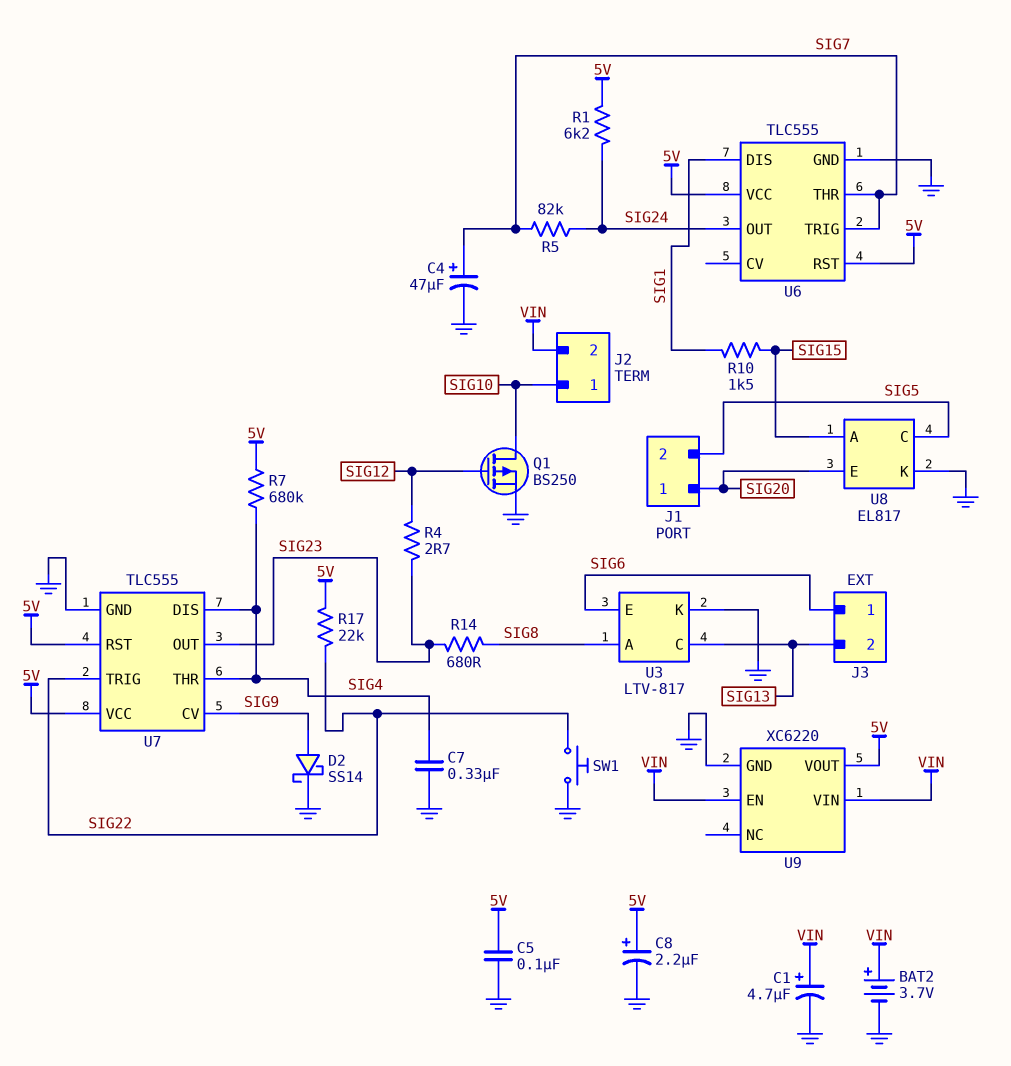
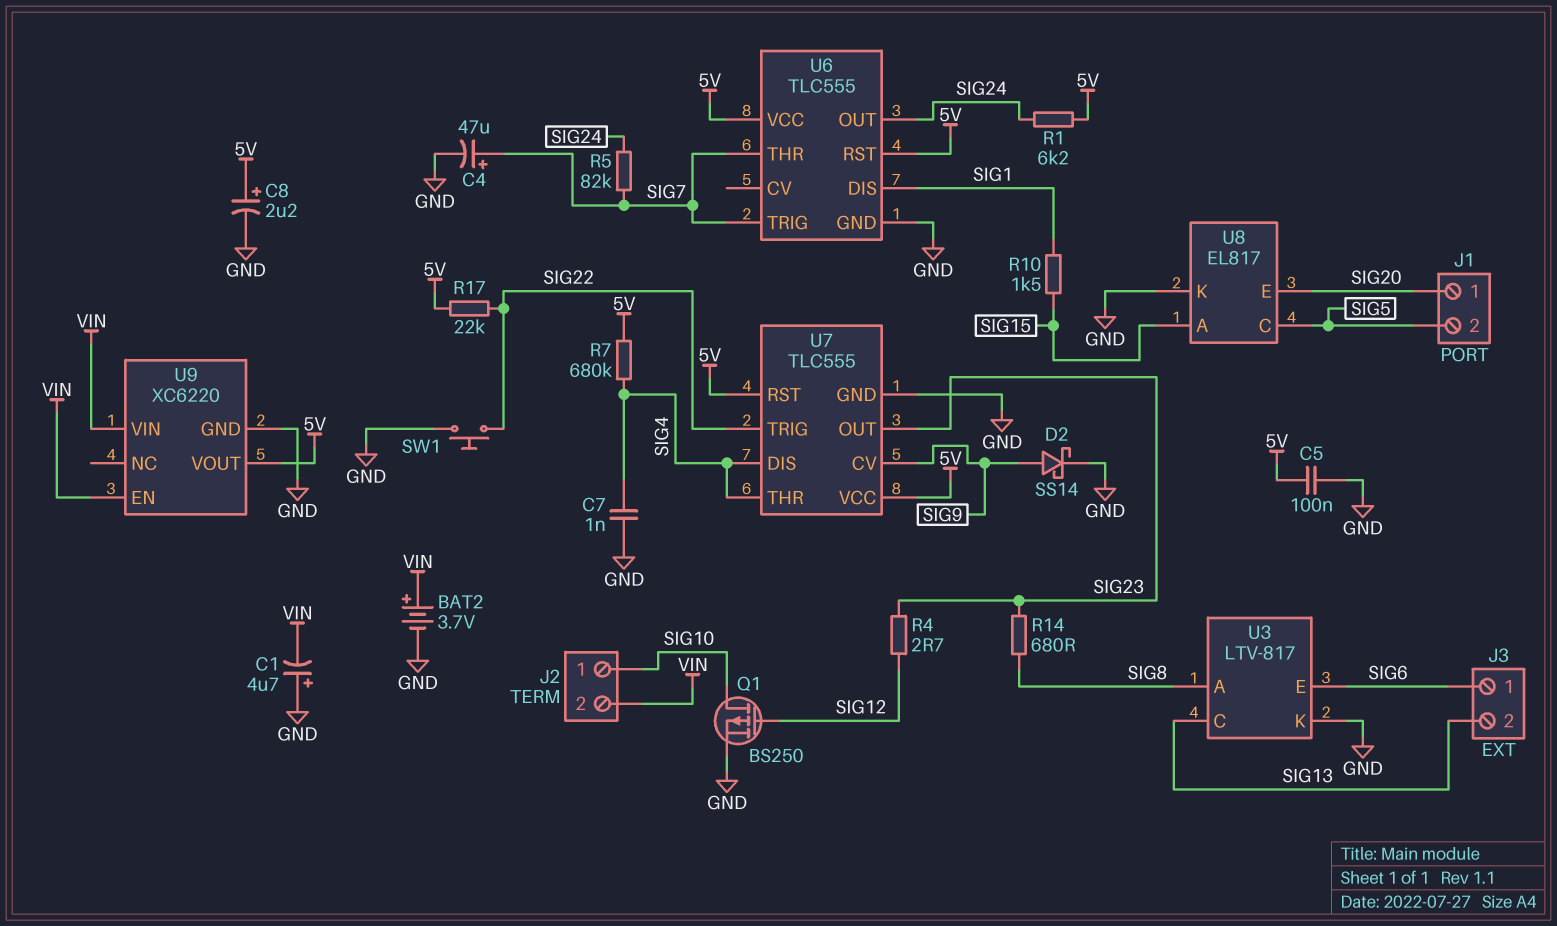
C1: 4.7uF (plus VIN, minus GND) -> 4.7uF (plus GND, minus VIN)
C7: 330nF (GND, SIG4) -> 1nF (GND, SIG4)

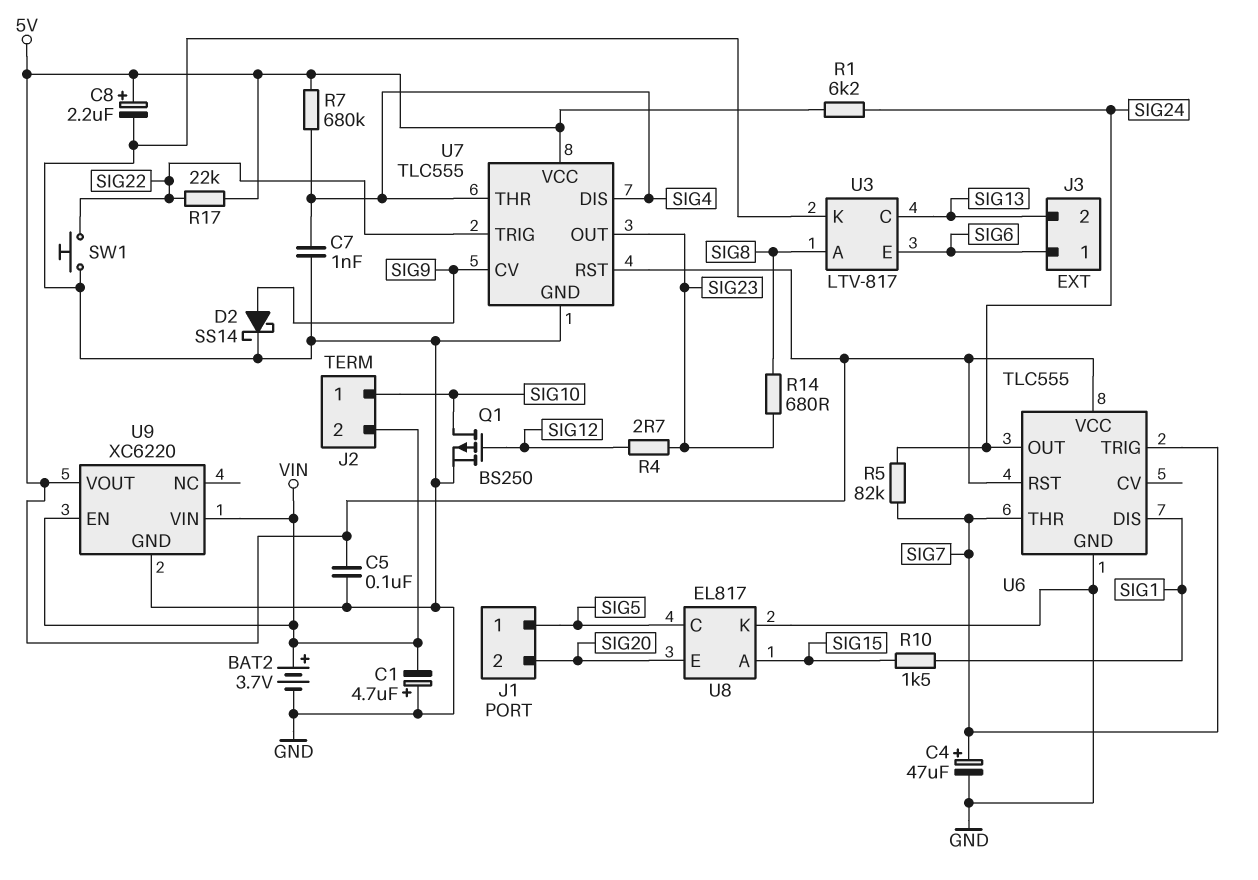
J1 pin 1: SIG20 -> SIG5
J1 pin 2: SIG5 -> SIG20

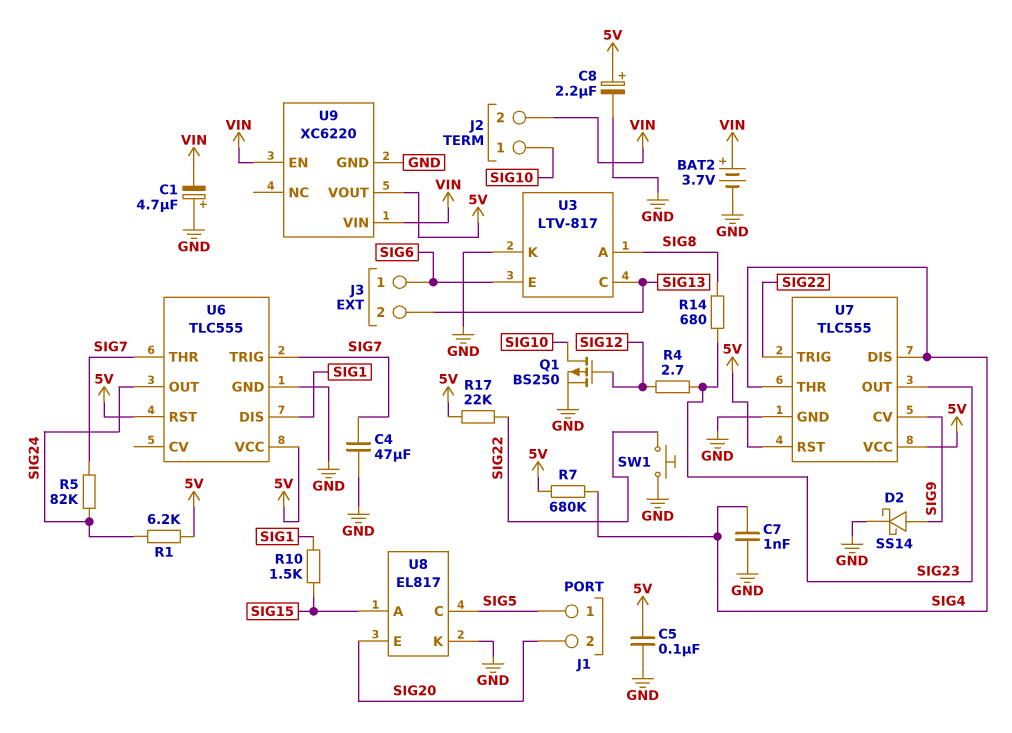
C4: 47uF (plus SIG7, minus GND) -> 47uF (GND, SIG7)

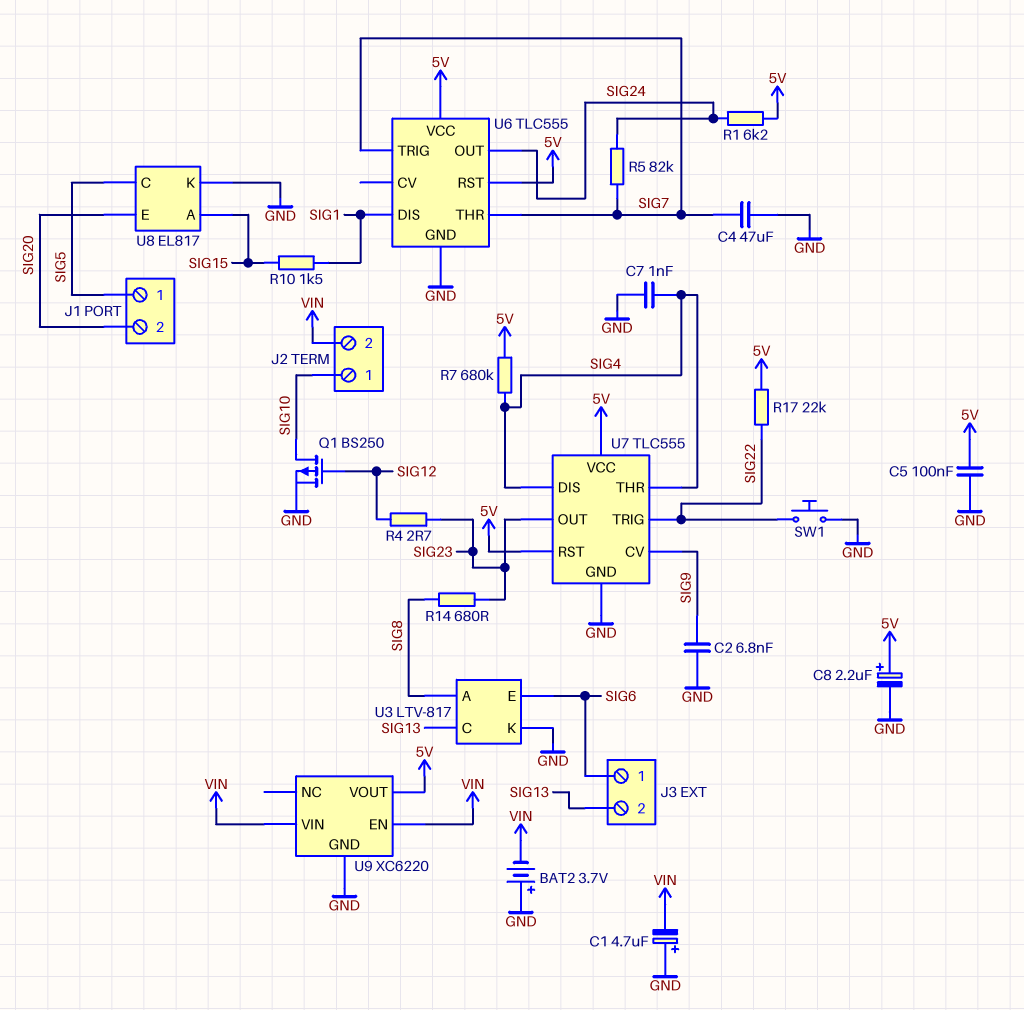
BAT2: 3.7V (plus VIN, minus GND) -> 3.7V (plus GND, minus VIN)
C2: none -> 6.8nF (GND, SIG9)
D2: schottky SS14 (A SIG9, K GND) -> none

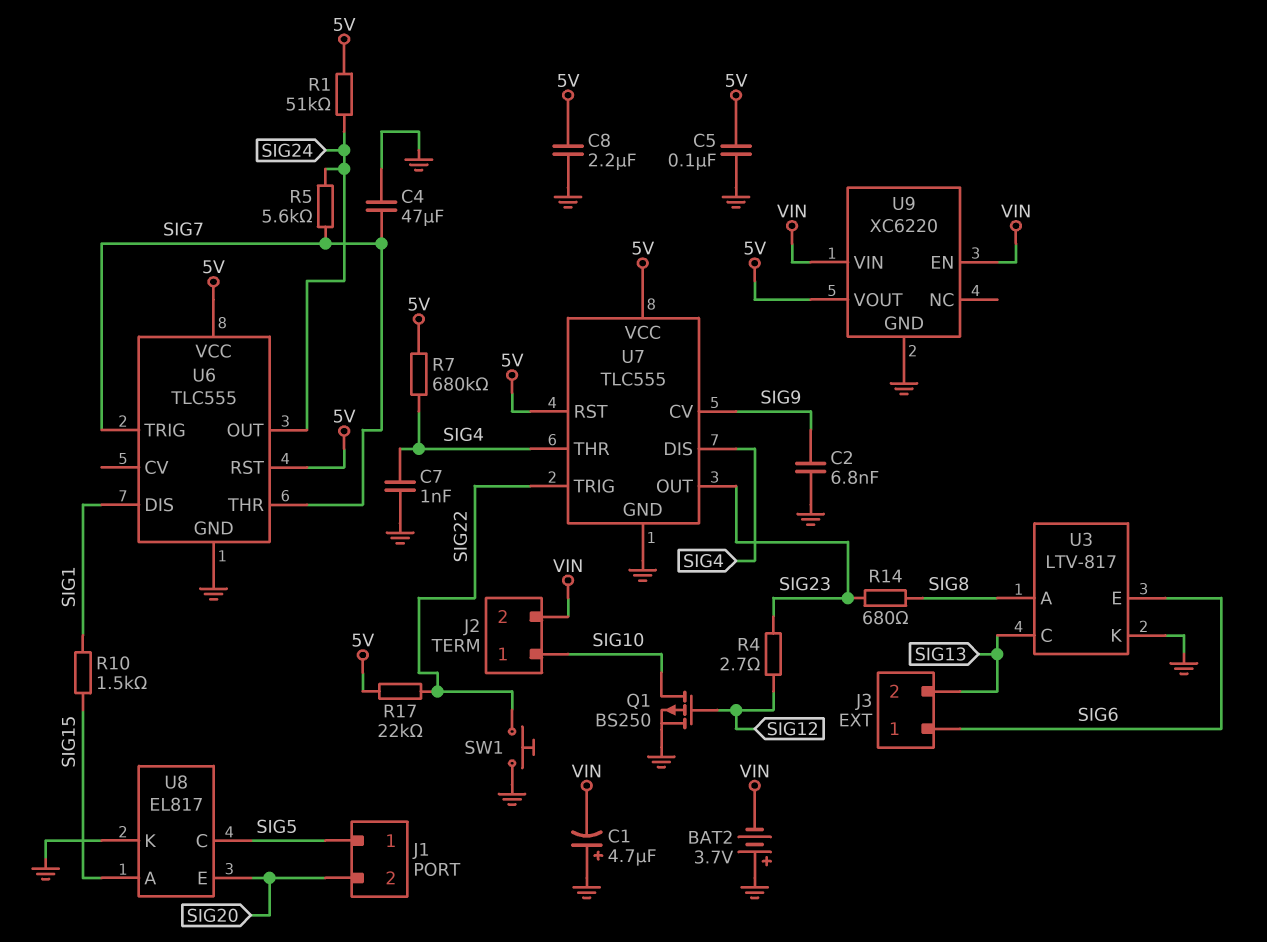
C8: 2.2uF (plus 5V, minus GND) -> 2.2uF (5V, GND)
R1: 6.2k (5V, SIG24) -> 51k (5V, SIG24)
R5: 82k (SIG7, SIG24) -> 5.6k (SIG7, SIG24)

